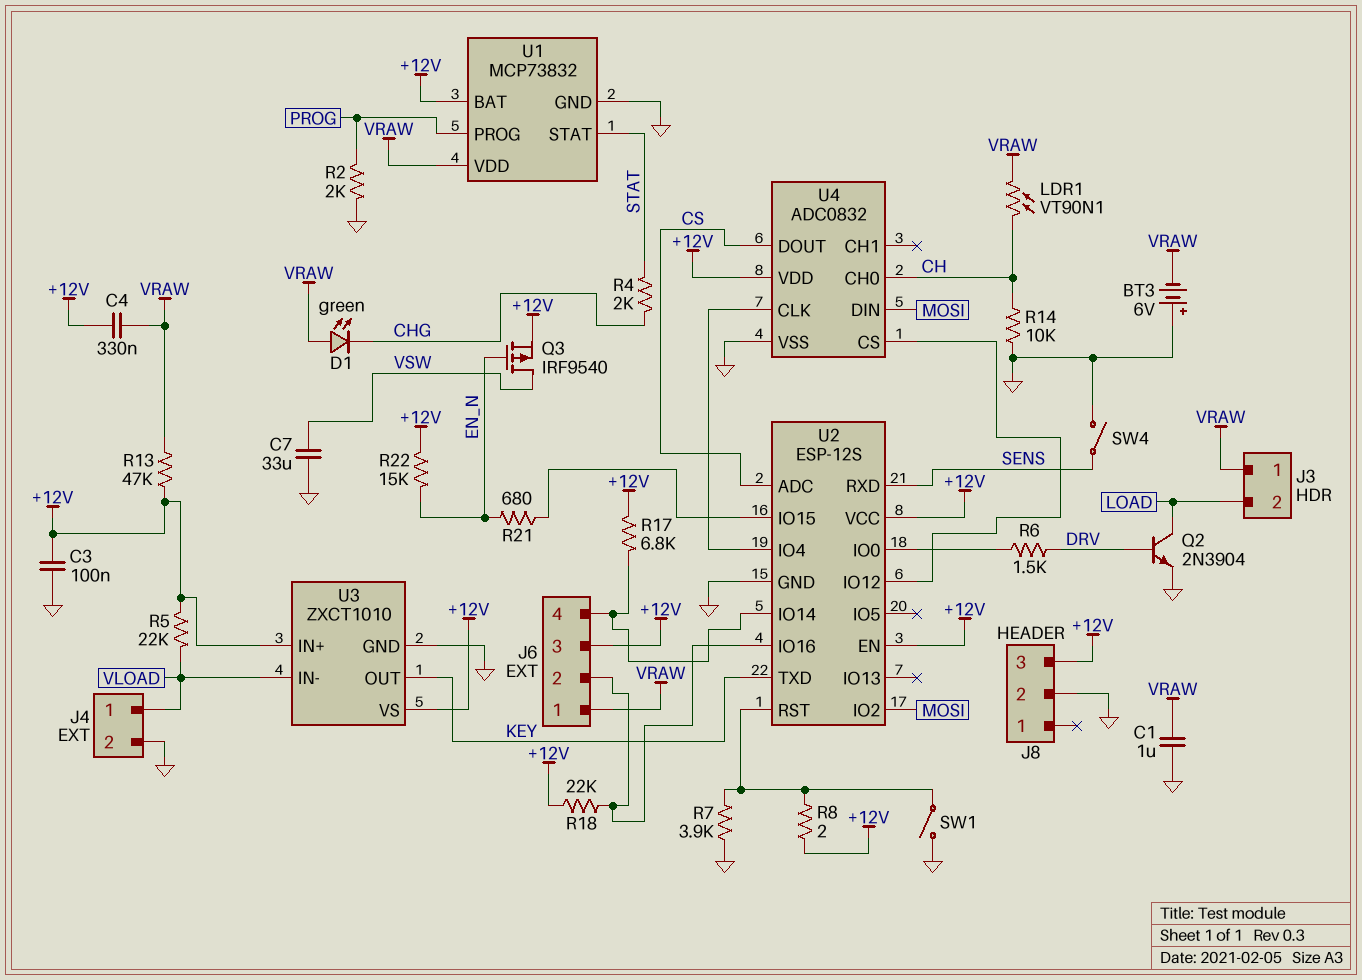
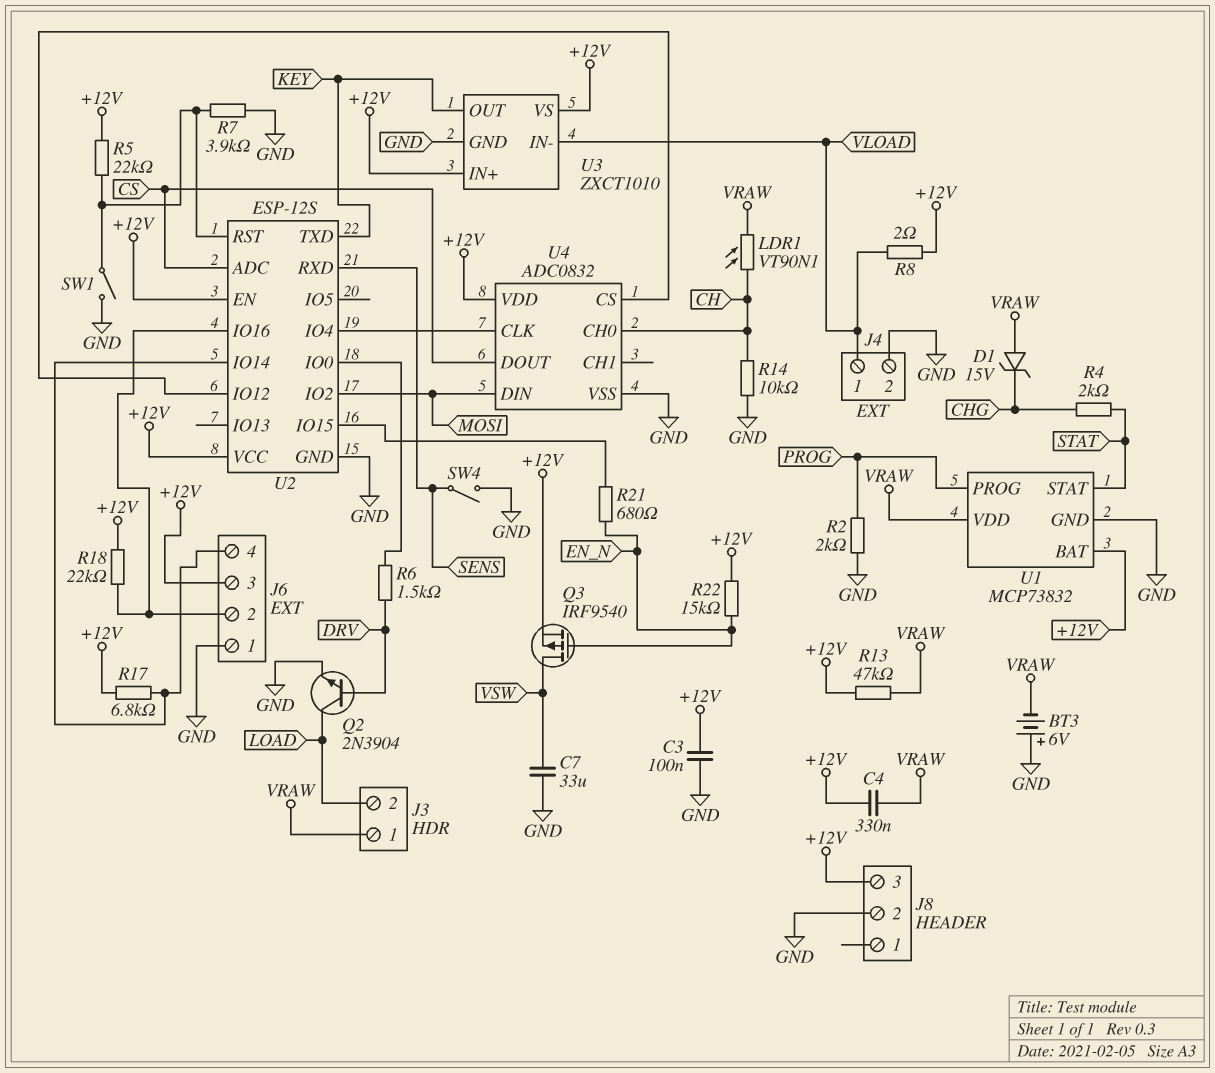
C1: 1uF (GND, VRAW) -> none
D1: LED green (A VRAW, K CHG) -> zener 15V (A VRAW, K CHG)
J6 pin 1: VRAW -> GND
R5: 22k (+12V, VLOAD) -> 22k (+12V, U2/RST)
R8: 2 (+12V, U2/RST) -> 2 (+12V, VLOAD)

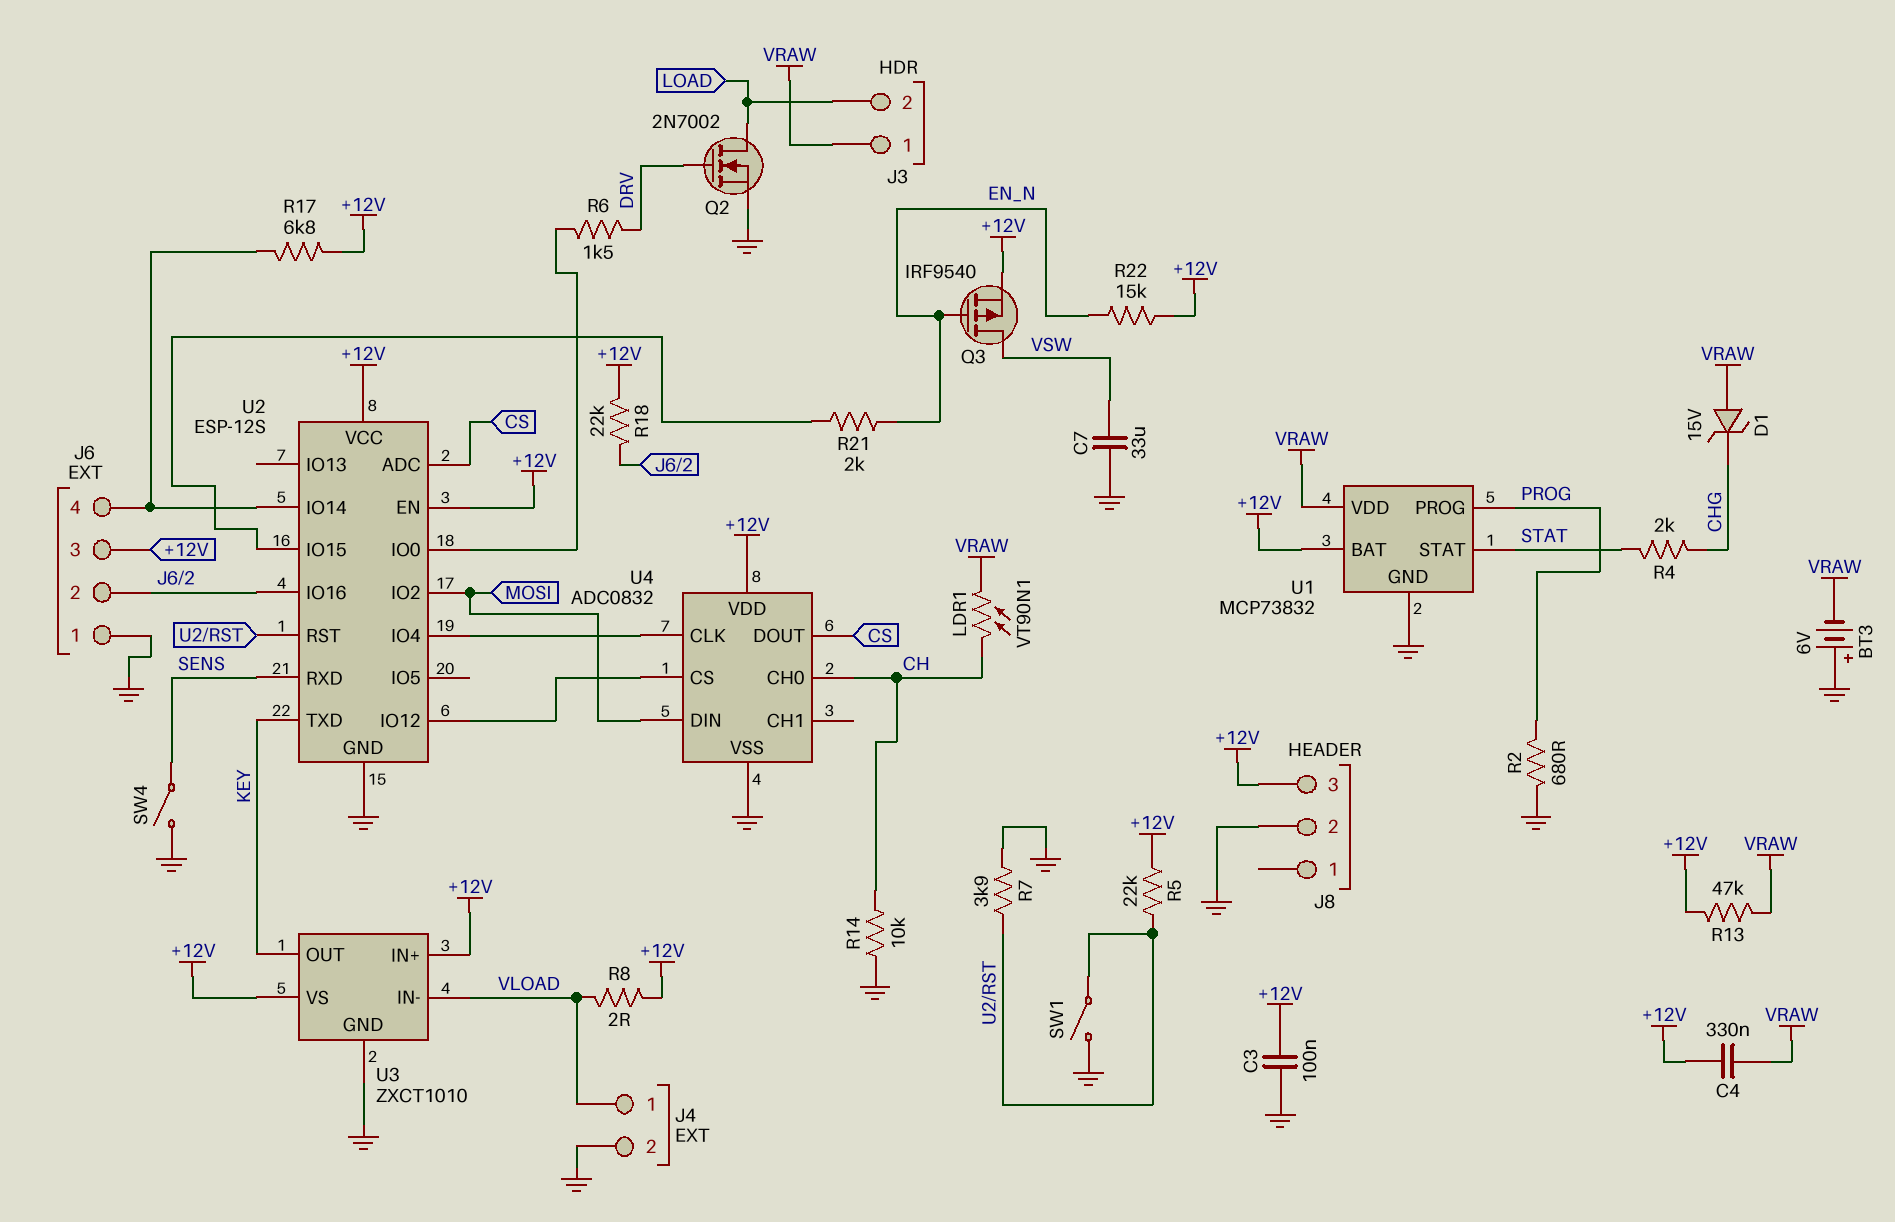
Q2: NPN 2N3904 (B DRV, C LOAD, E GND) -> NMOS 2N7002 (G DRV, D LOAD, S GND)
R2: 2k (GND, PROG) -> 680 (GND, PROG)
R21: 680 (EN_N, U2/IO15) -> 2k (EN_N, U2/IO15)

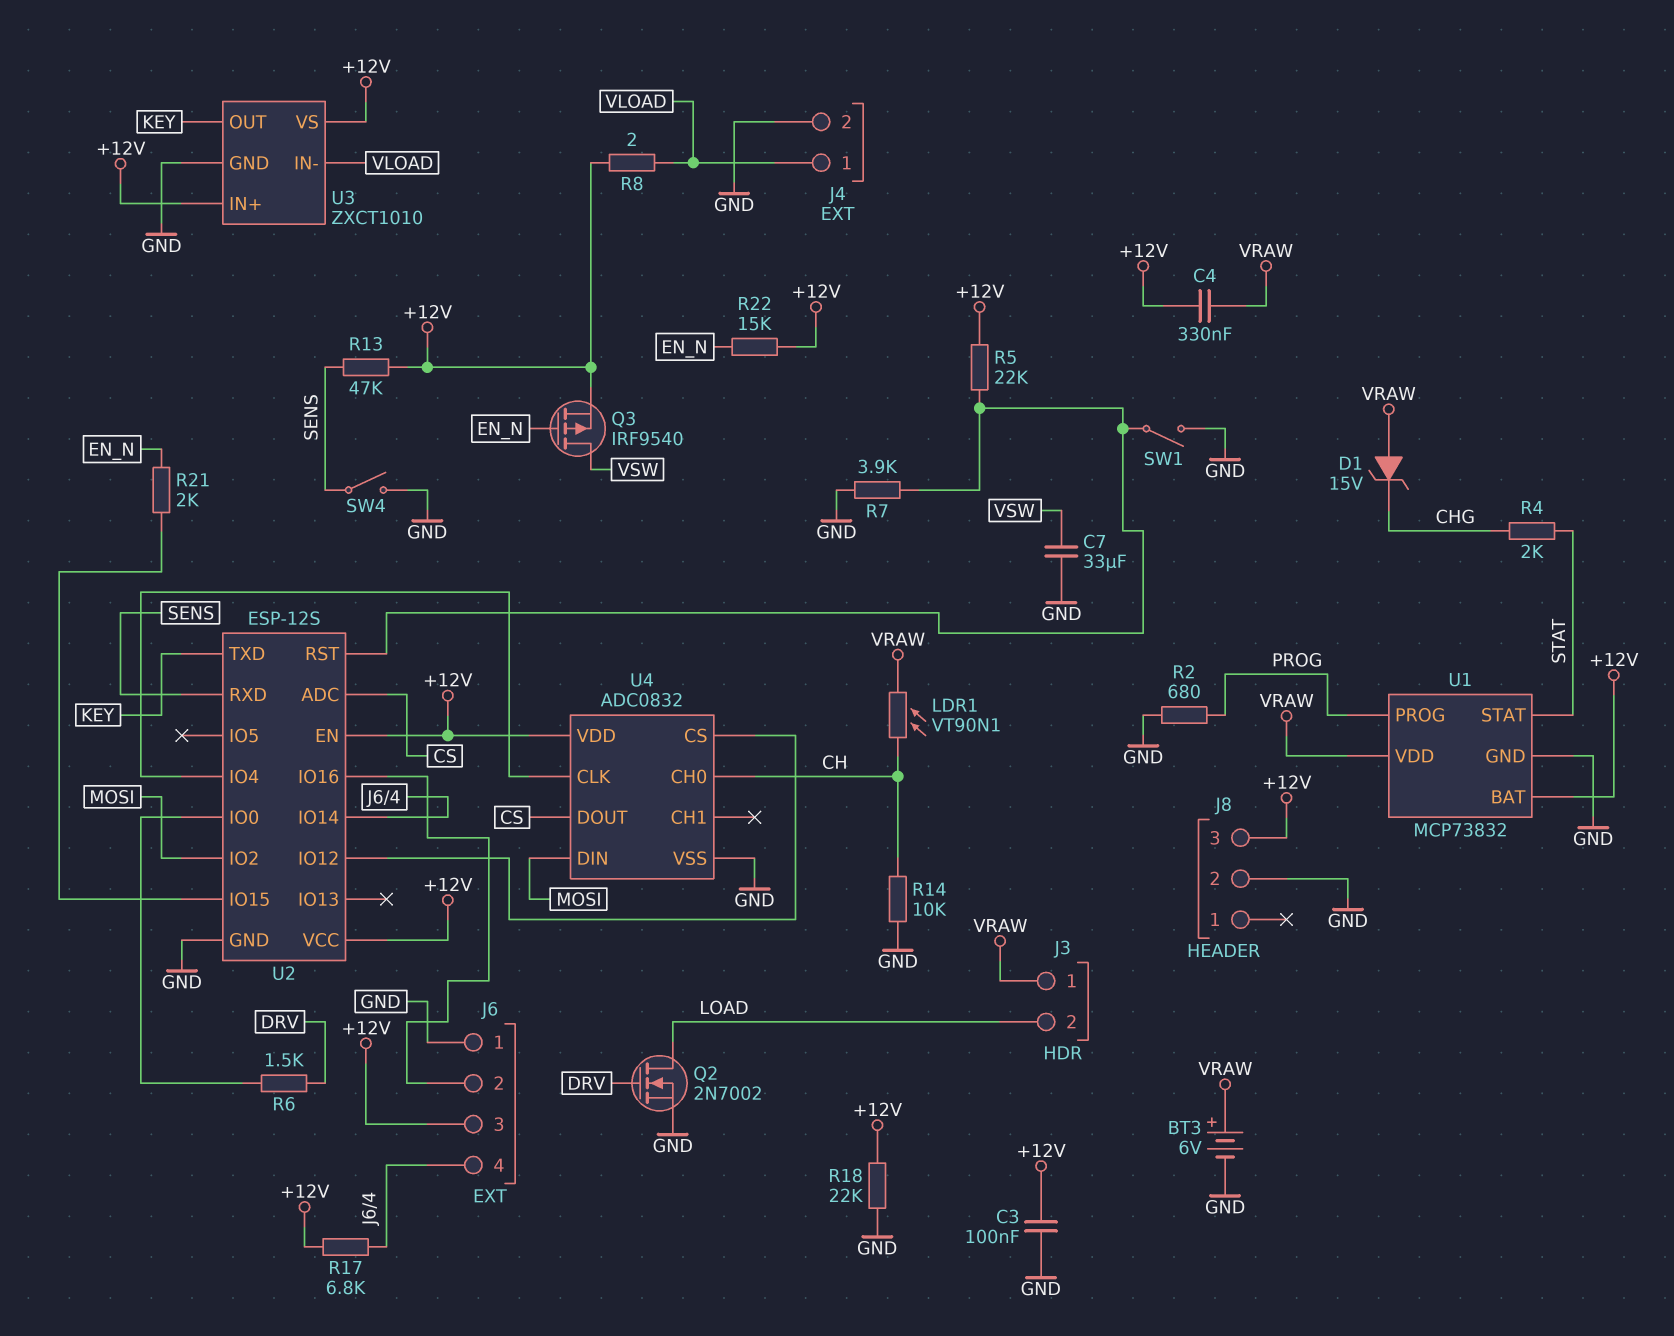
BT3: 6V (plus GND, minus VRAW) -> 6V (plus VRAW, minus GND)
R13: 47k (+12V, VRAW) -> 47k (+12V, SENS)
R18: 22k (+12V, J6/2) -> 22k (+12V, GND)

